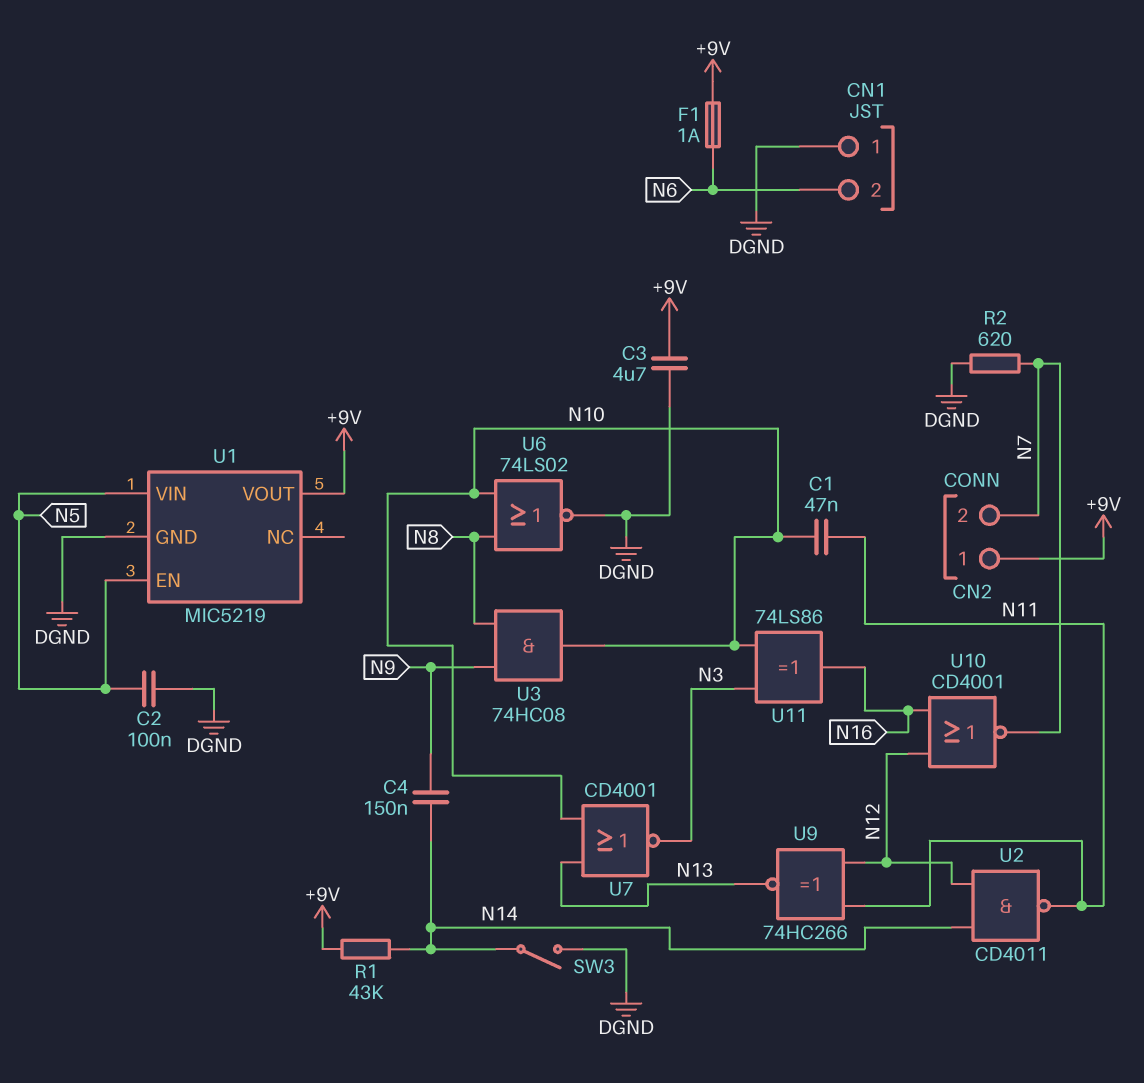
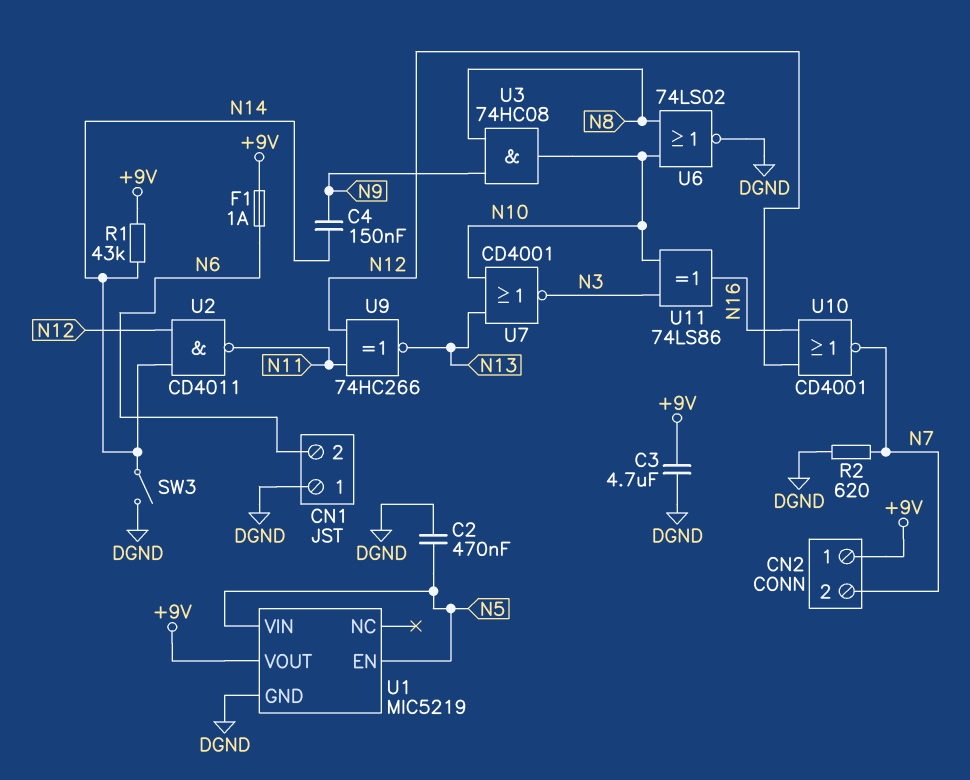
C1: 47nF (N10, N11) -> none
C2: 100nF (DGND, N5) -> 470nF (DGND, N5)

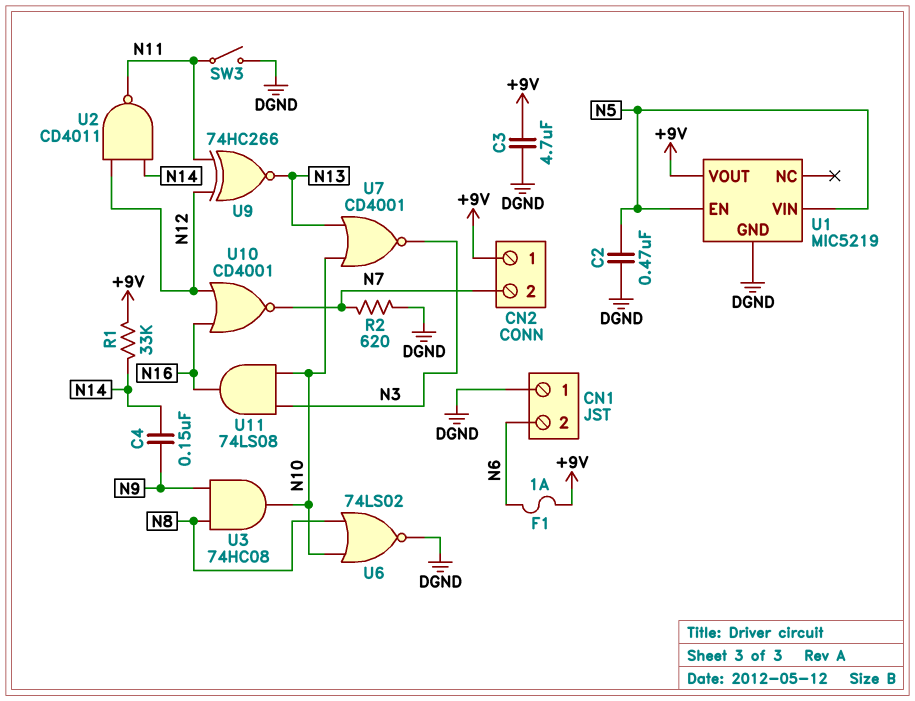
R1: 43k (+9V, N14) -> 33k (+9V, N14)
SW3: switch (DGND, N14) -> switch (DGND, N11)
U11: XOR 74LS86 (in N3, in N10, out N16) -> AND 74LS08 (in N3, in N10, out N16)

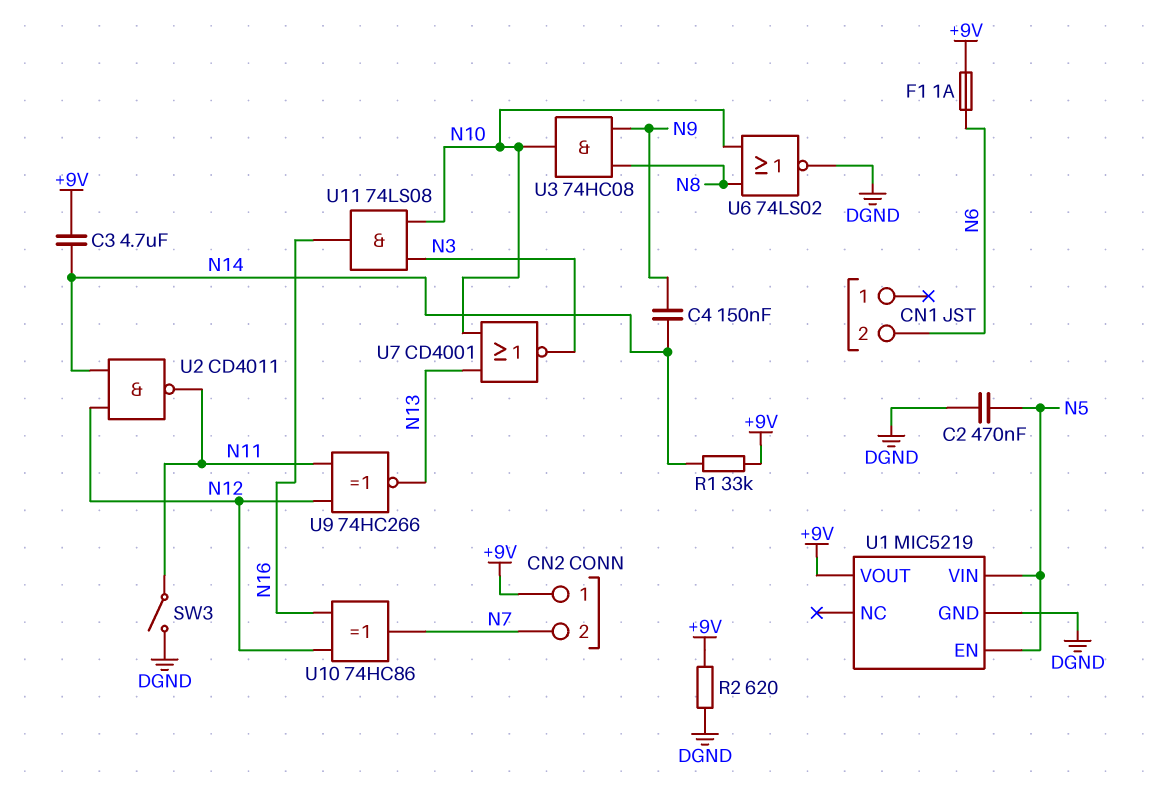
C3: 4.7uF (+9V, DGND) -> 4.7uF (+9V, N14)
CN1 pin 1: DGND -> none
R2: 620 (DGND, N7) -> 620 (+9V, DGND)
U10: NOR CD4001 (in N12, in N16, out N7) -> XOR 74HC86 (in N12, in N16, out N7)

